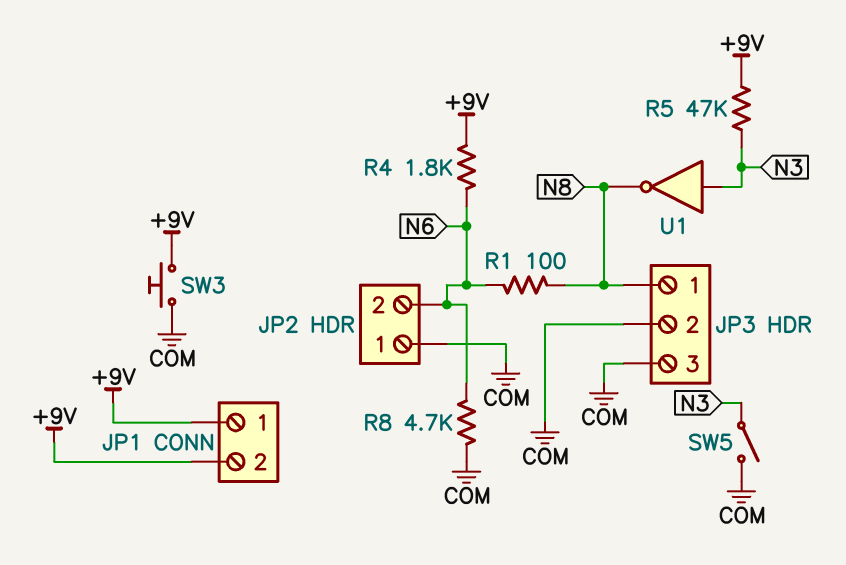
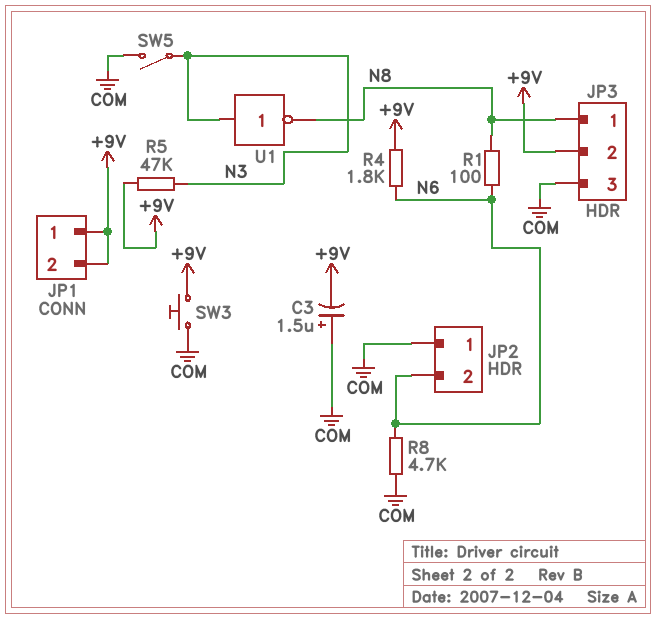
C3: none -> 1.5uF (plus COM, minus +9V)
JP3 pin 2: COM -> +9V

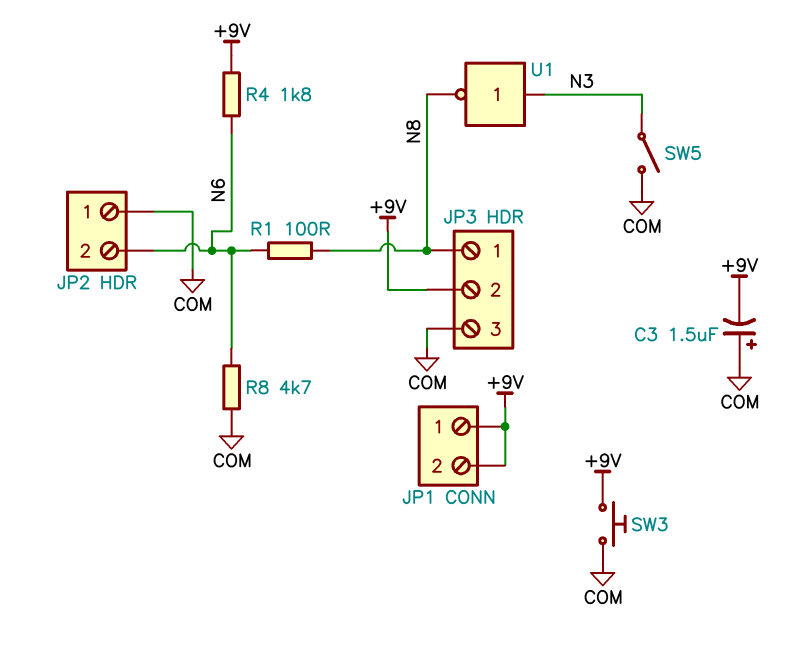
R5: 47k (+9V, N3) -> none

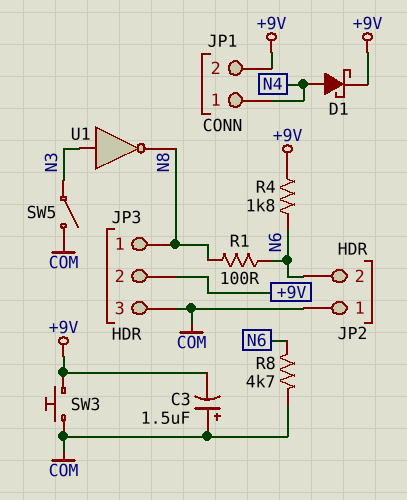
D1: none -> schottky (A N4, K +9V)
JP1 pin 1: +9V -> N4

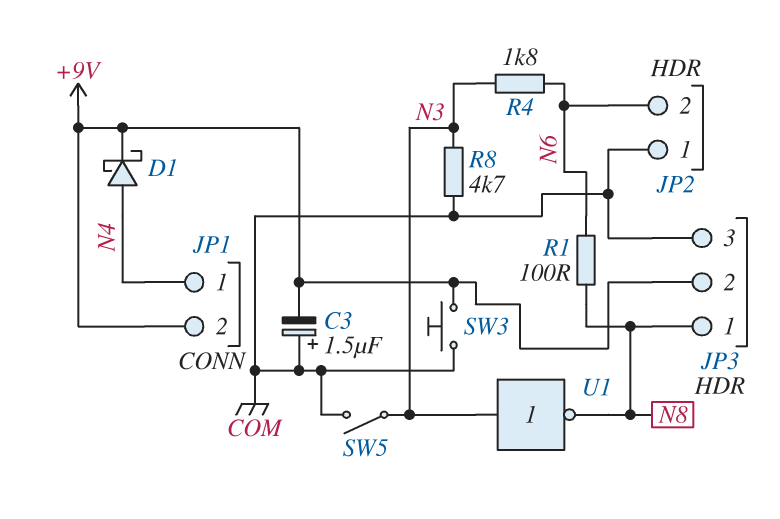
R4: 1.8k (+9V, N6) -> 1.8k (N3, N6)
R8: 4.7k (COM, N6) -> 4.7k (COM, N3)

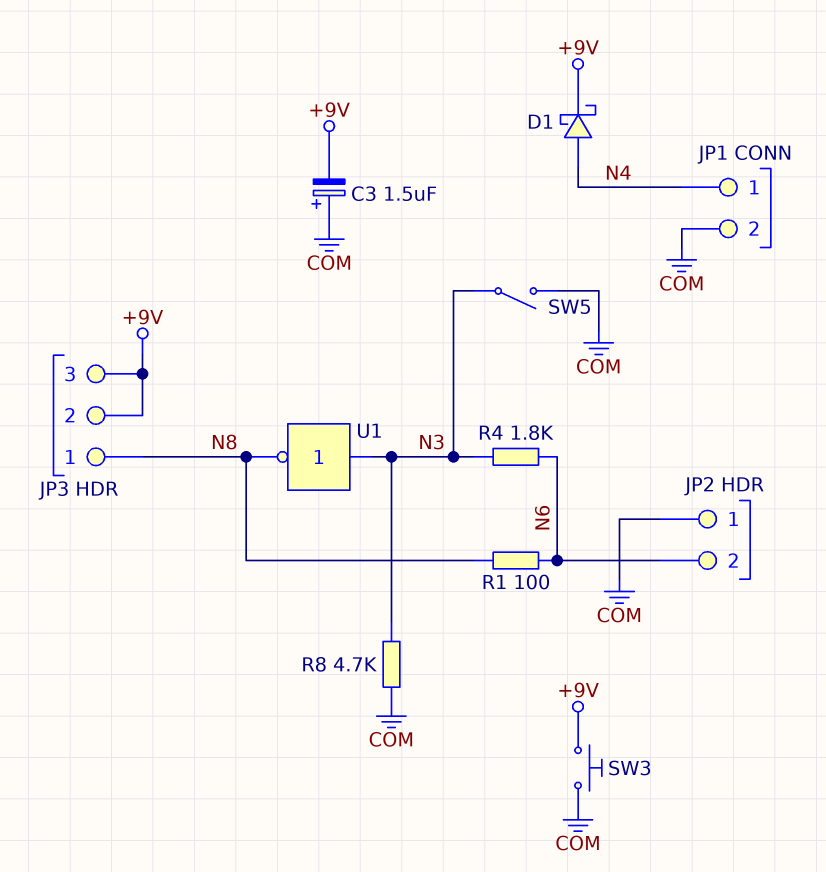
JP1 pin 2: +9V -> COM
JP3 pin 3: COM -> +9V

